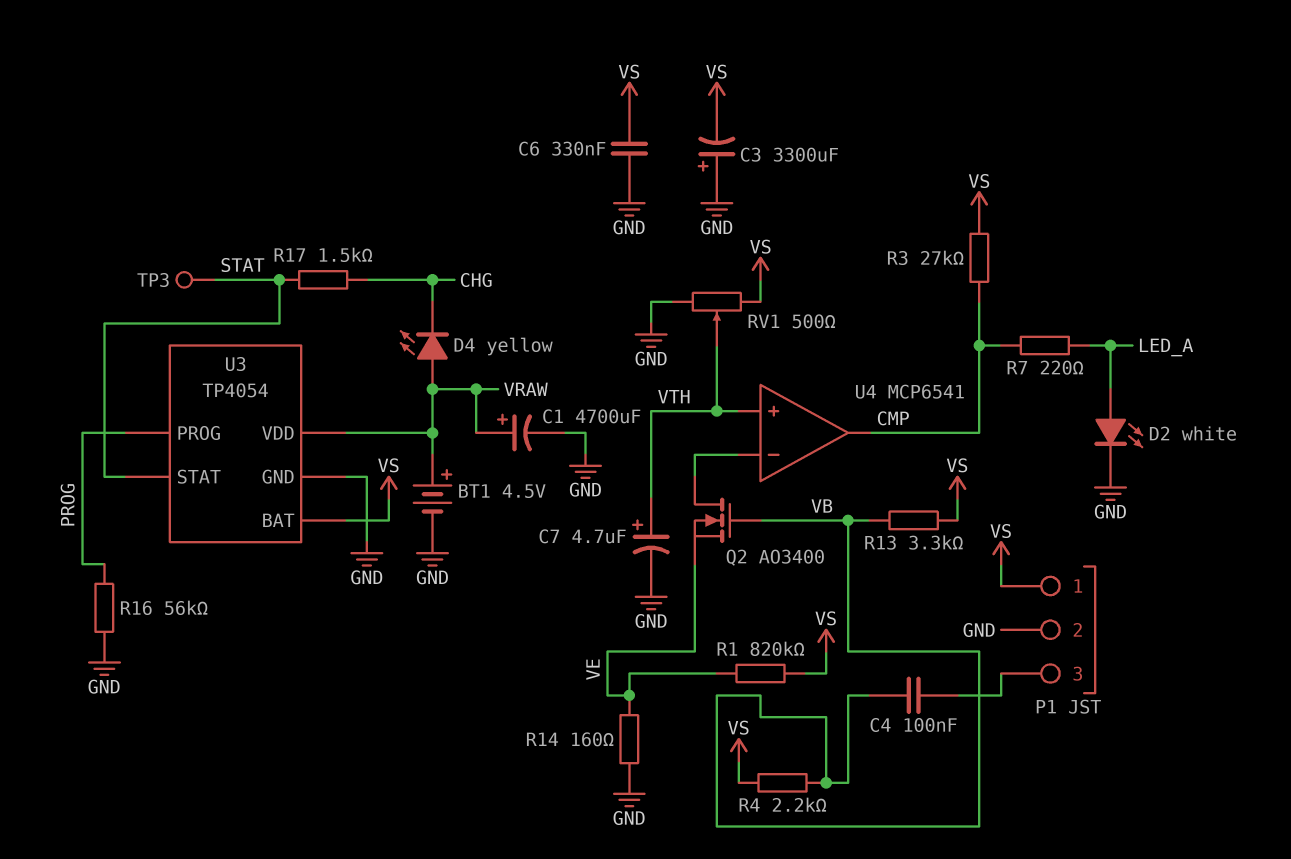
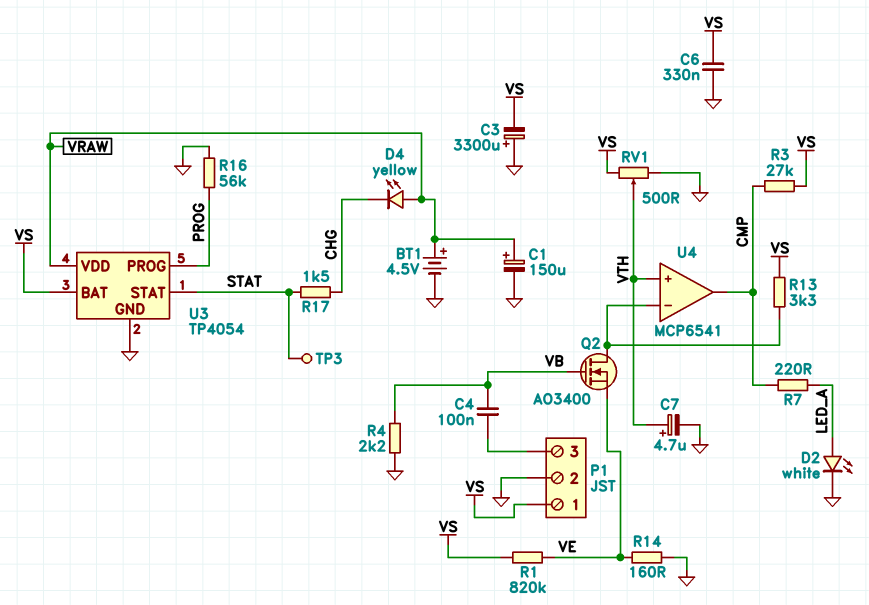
C1: 4700uF (plus VRAW, minus GND) -> 150uF (plus VRAW, minus GND)
R4: 2.2k (VB, VS) -> 2.2k (GND, VB)
R13: 3.3k (VB, VS) -> 3.3k (U4/in-, VS)

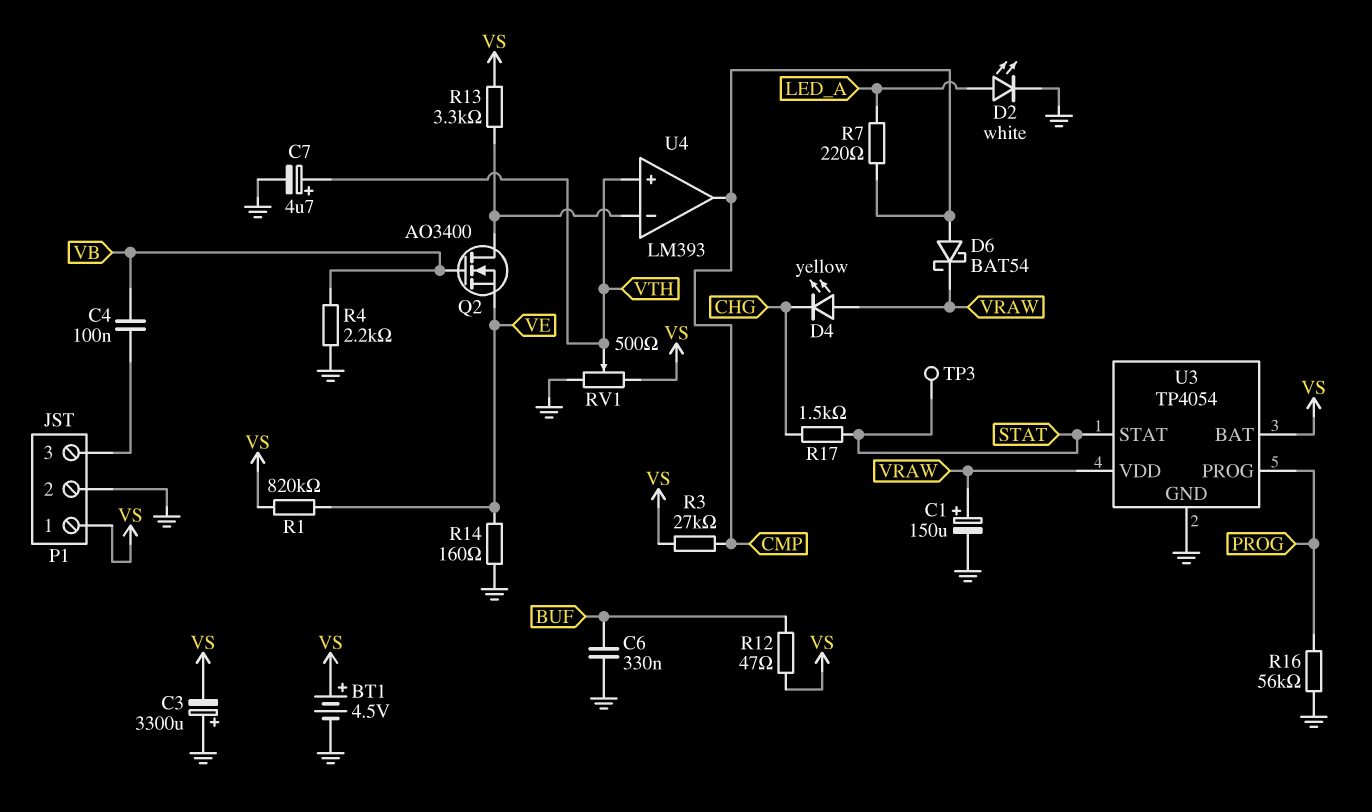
BT1: 4.5V (plus VRAW, minus GND) -> 4.5V (plus VS, minus GND)
C6: 330nF (GND, VS) -> 330nF (BUF, GND)
D6: none -> schottky BAT54 (A CMP, K VRAW)
R12: none -> 47 (BUF, VS)
U4: MCP6541 -> LM393

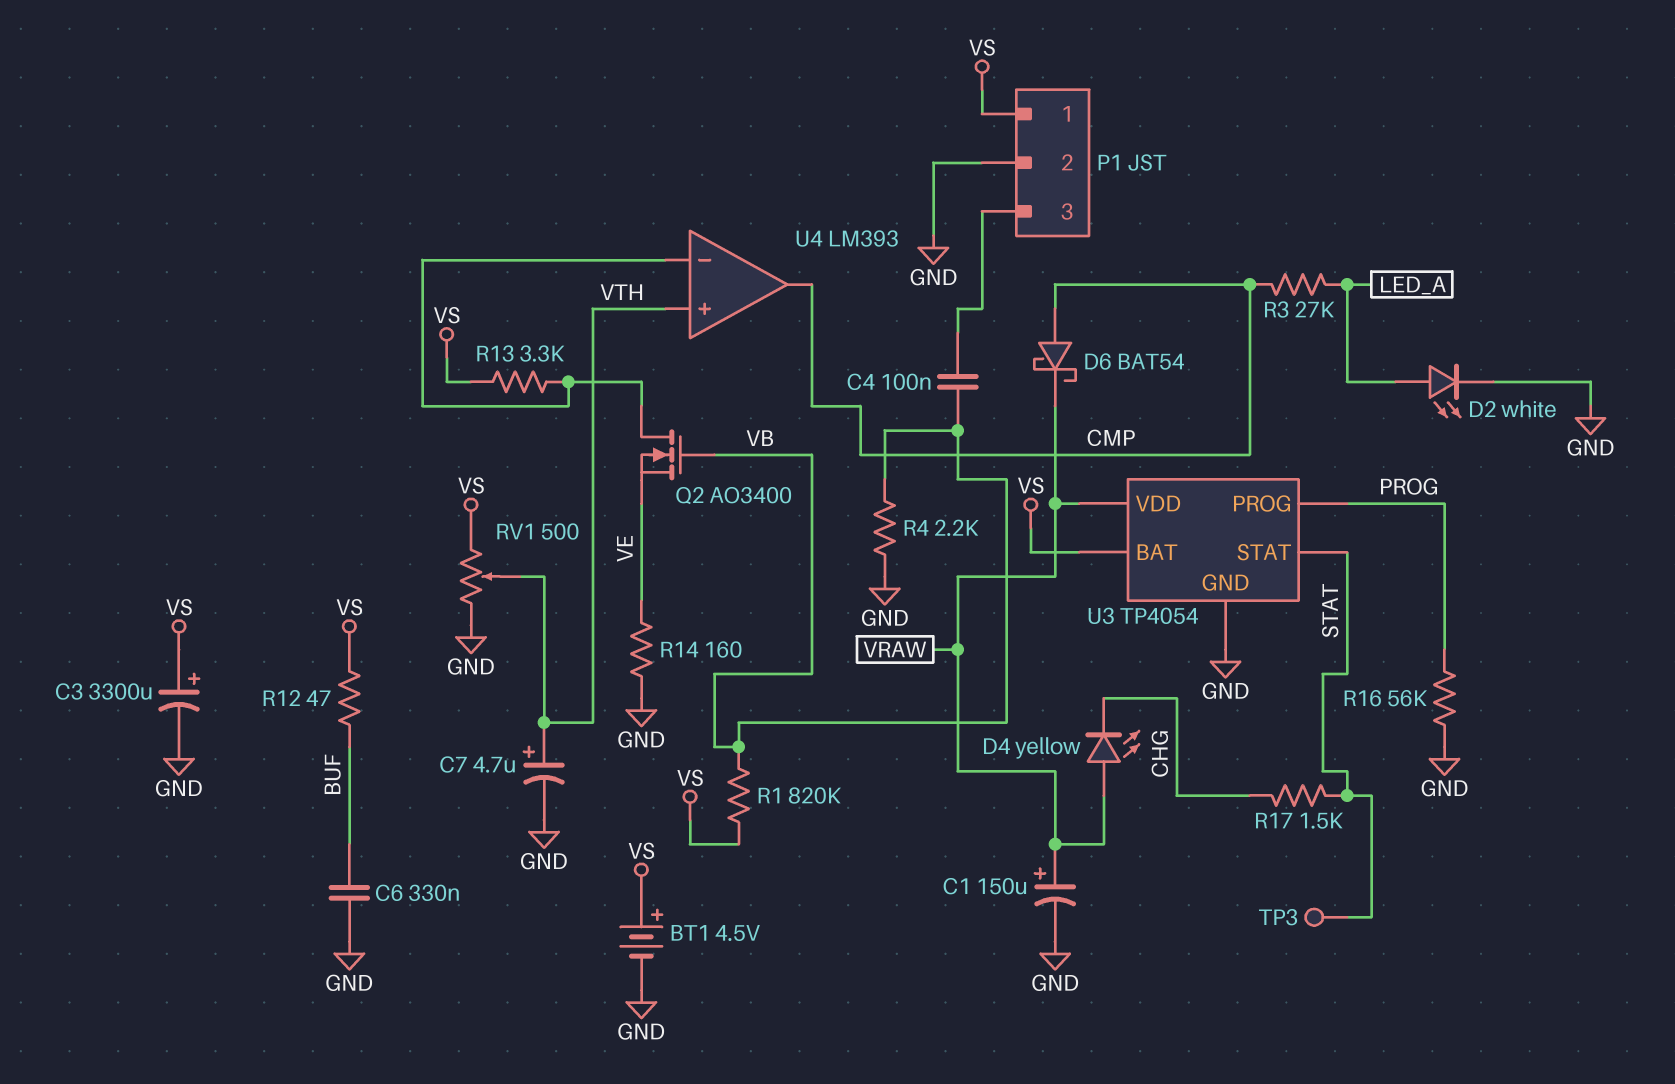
C3: 3300uF (plus GND, minus VS) -> 3300uF (plus VS, minus GND)
R1: 820k (VE, VS) -> 820k (VB, VS)
R3: 27k (CMP, VS) -> 27k (CMP, LED_A)
R7: 220 (CMP, LED_A) -> none

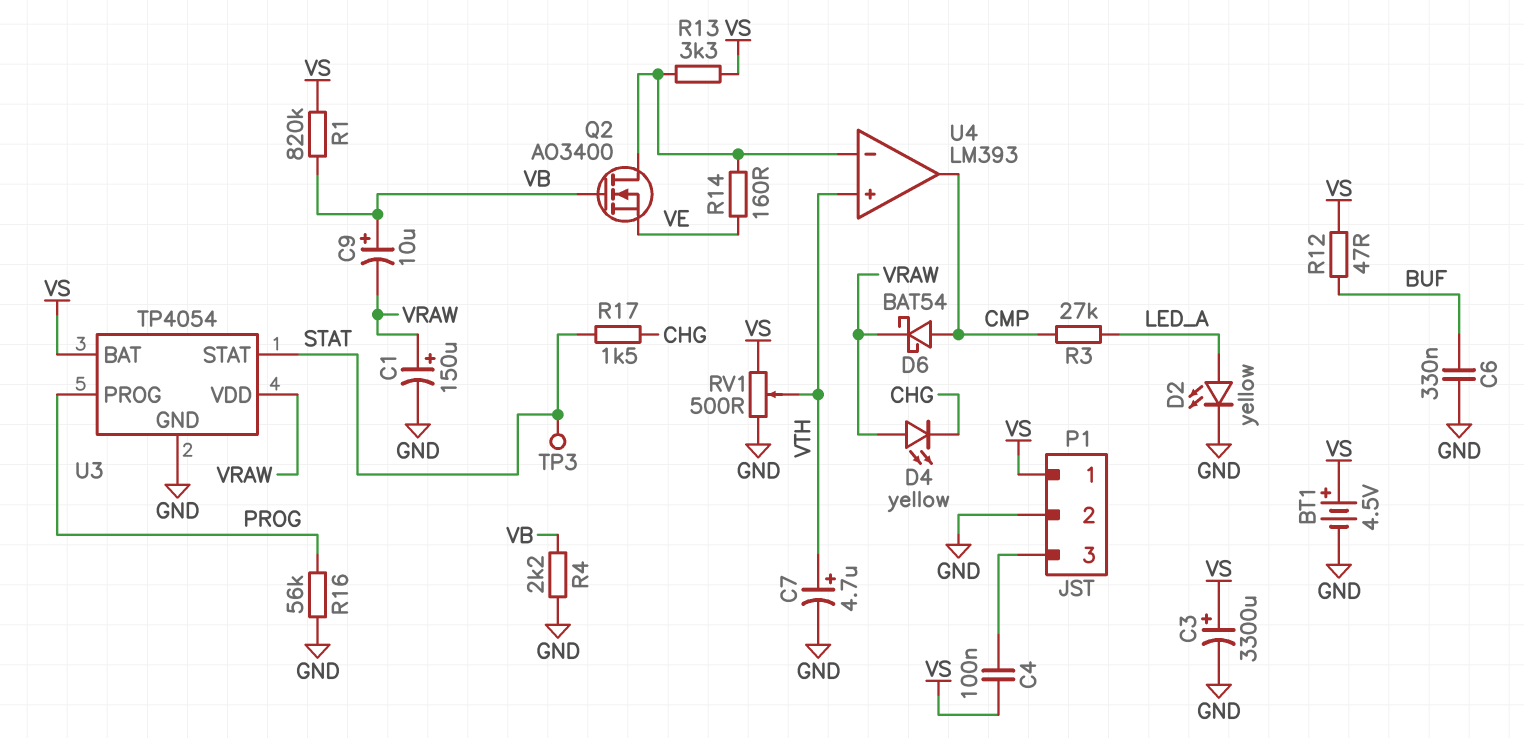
C4: 100nF (P1/3, VB) -> 100nF (P1/3, VS)
C9: none -> 10uF (plus VB, minus VRAW)
D2: LED white (A LED_A, K GND) -> LED yellow (A LED_A, K GND)
R14: 160 (GND, VE) -> 160 (U4/in-, VE)

